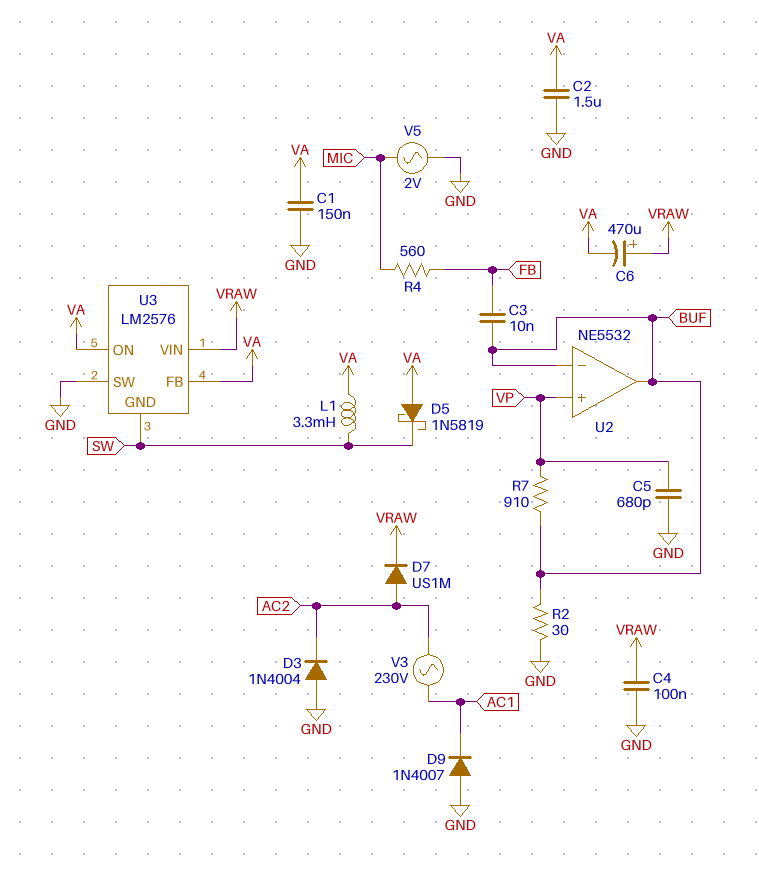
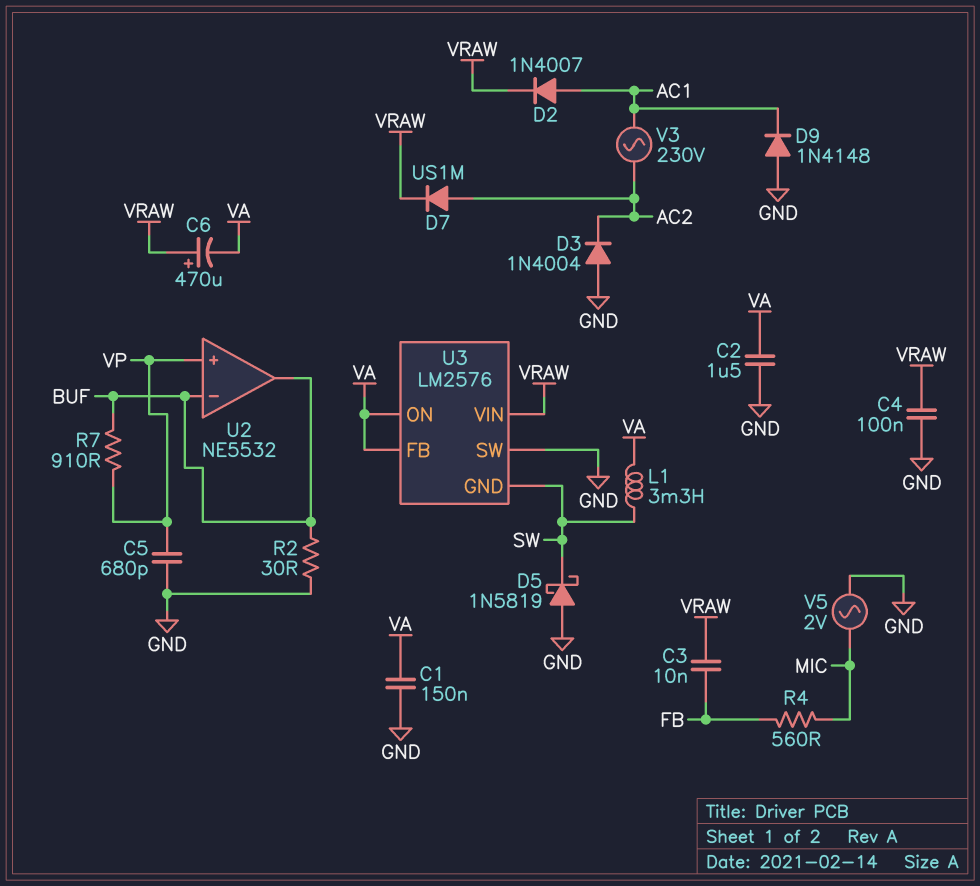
C3: 10nF (BUF, FB) -> 10nF (FB, VRAW)
D2: none -> diode 1N4007 (A AC1, K VRAW)
D5: schottky 1N5819 (A VA, K SW) -> schottky 1N5819 (A GND, K SW)
D9: diode 1N4007 (A GND, K AC1) -> diode 1N4148 (A GND, K AC1)

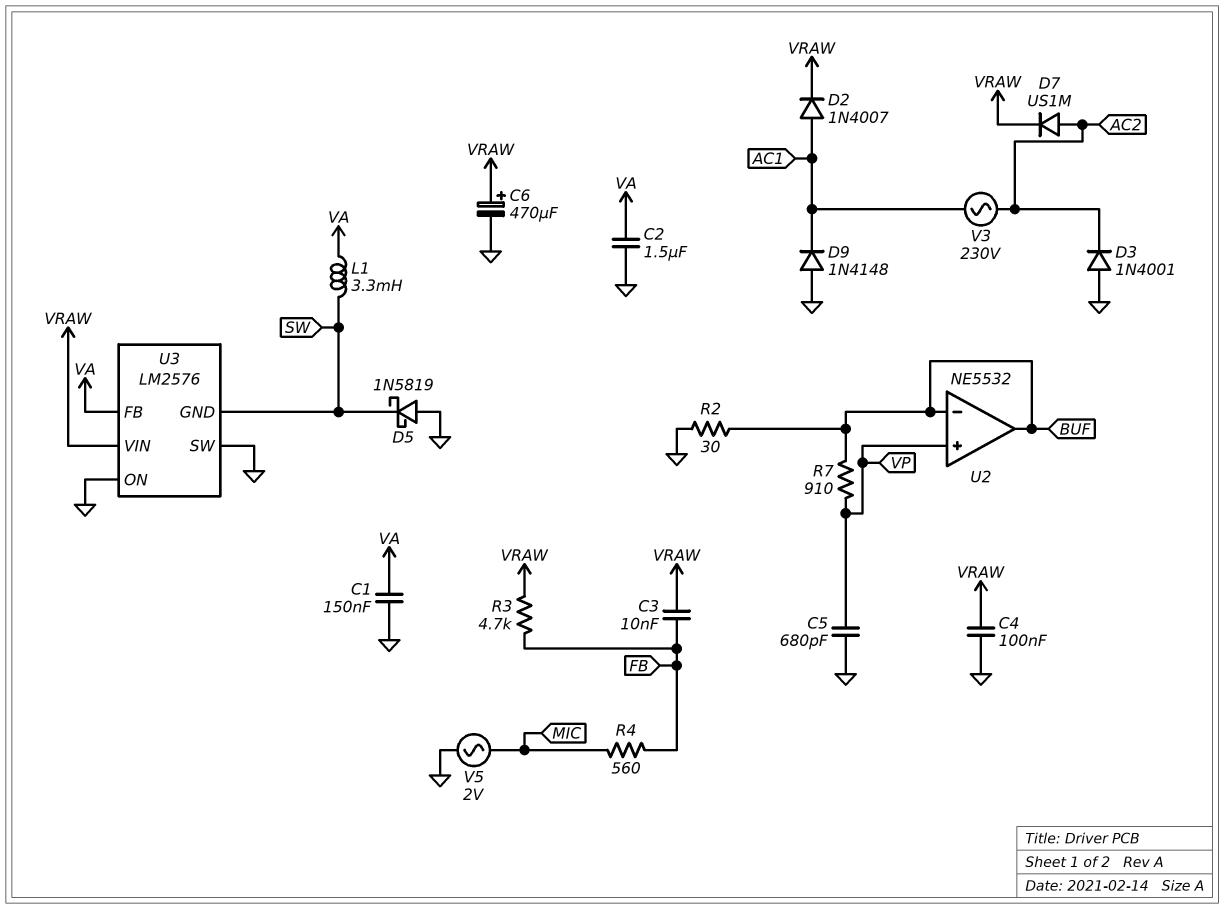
C6: 470uF (plus VRAW, minus VA) -> 470uF (plus VRAW, minus GND)
D3: diode 1N4004 (A GND, K AC2) -> diode 1N4001 (A GND, K AC2)
R3: none -> 4.7k (FB, VRAW)
U3 pin ON: VA -> GND

